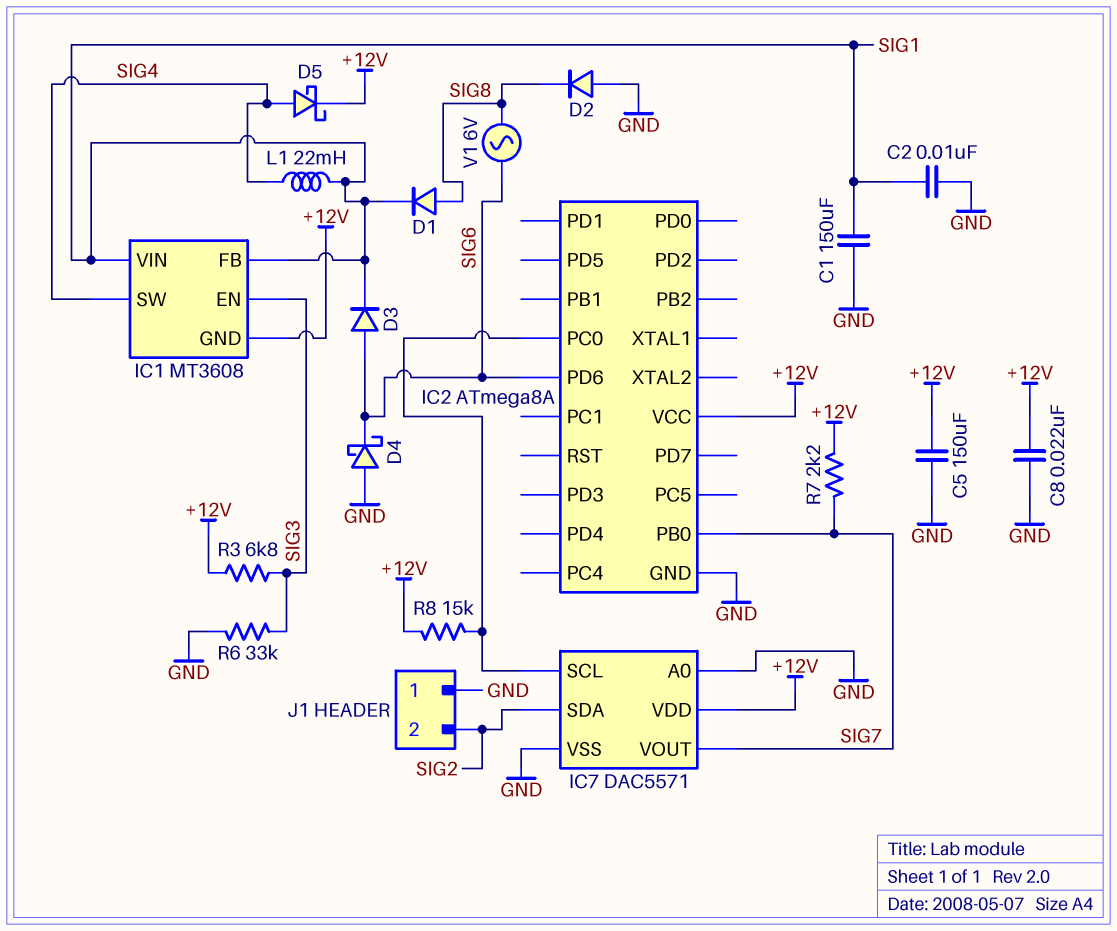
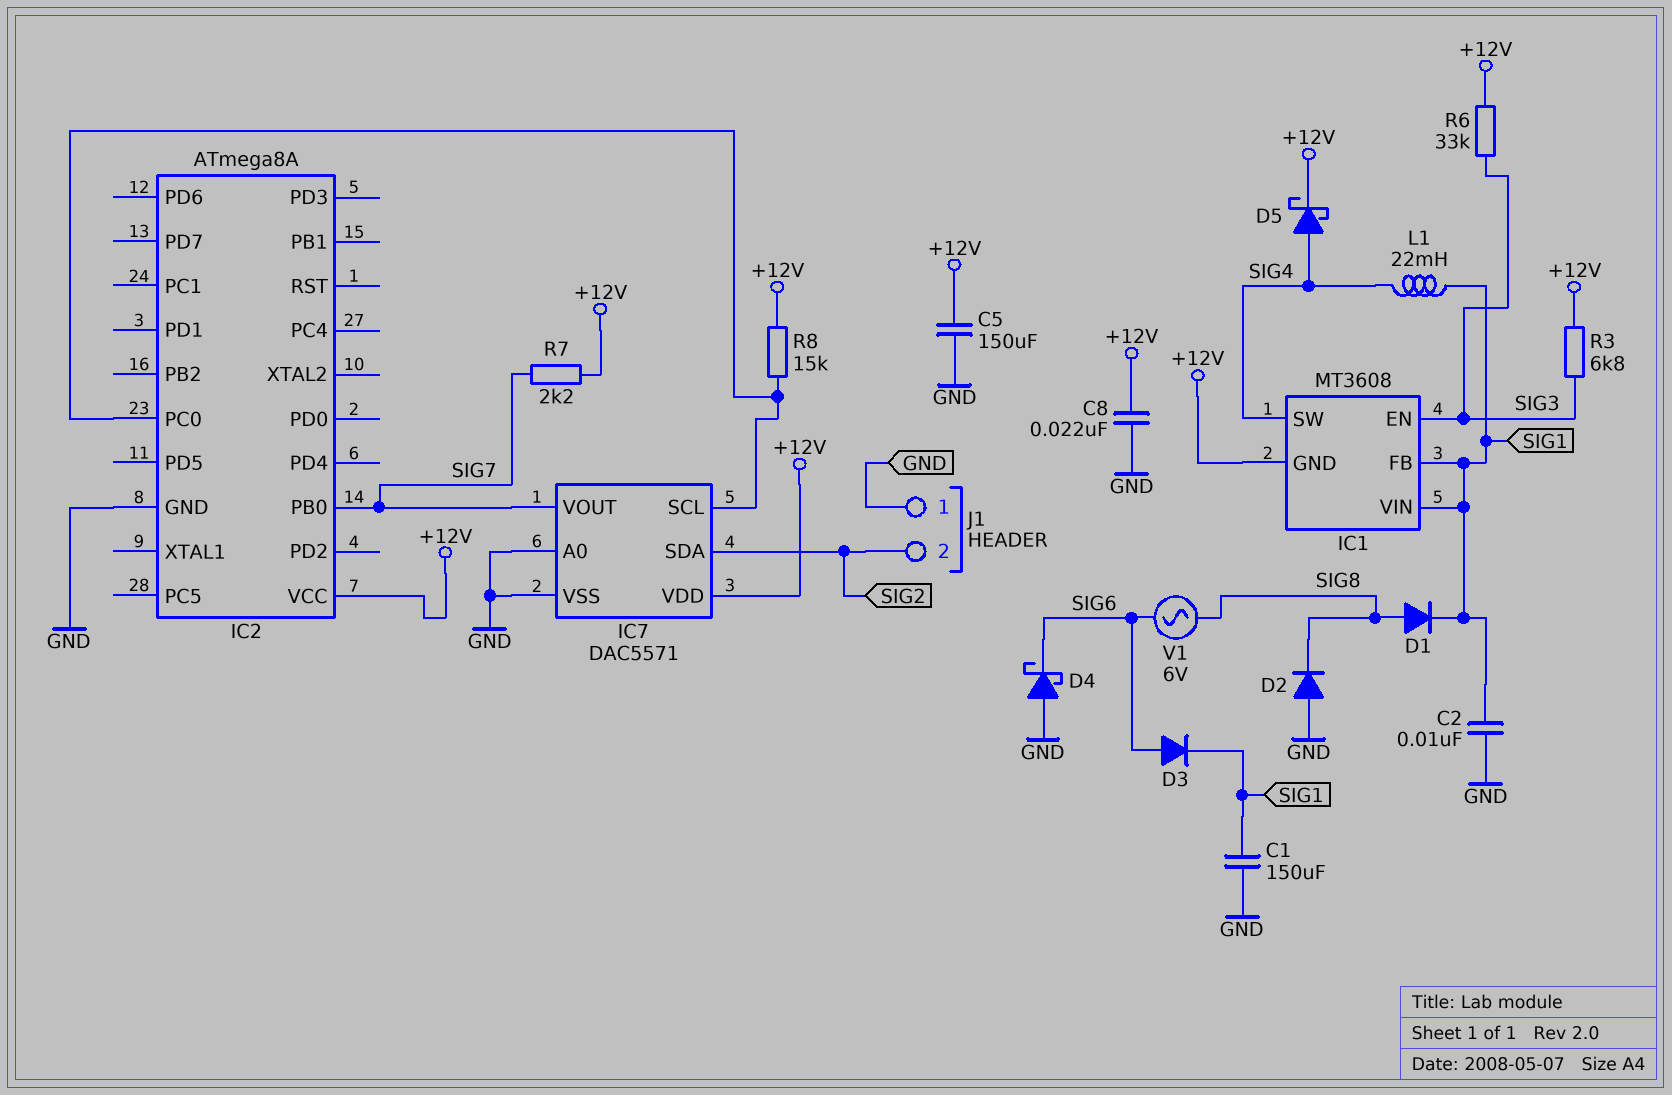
IC2 pin PD6: SIG6 -> none
R6: 33k (GND, SIG3) -> 33k (+12V, SIG3)

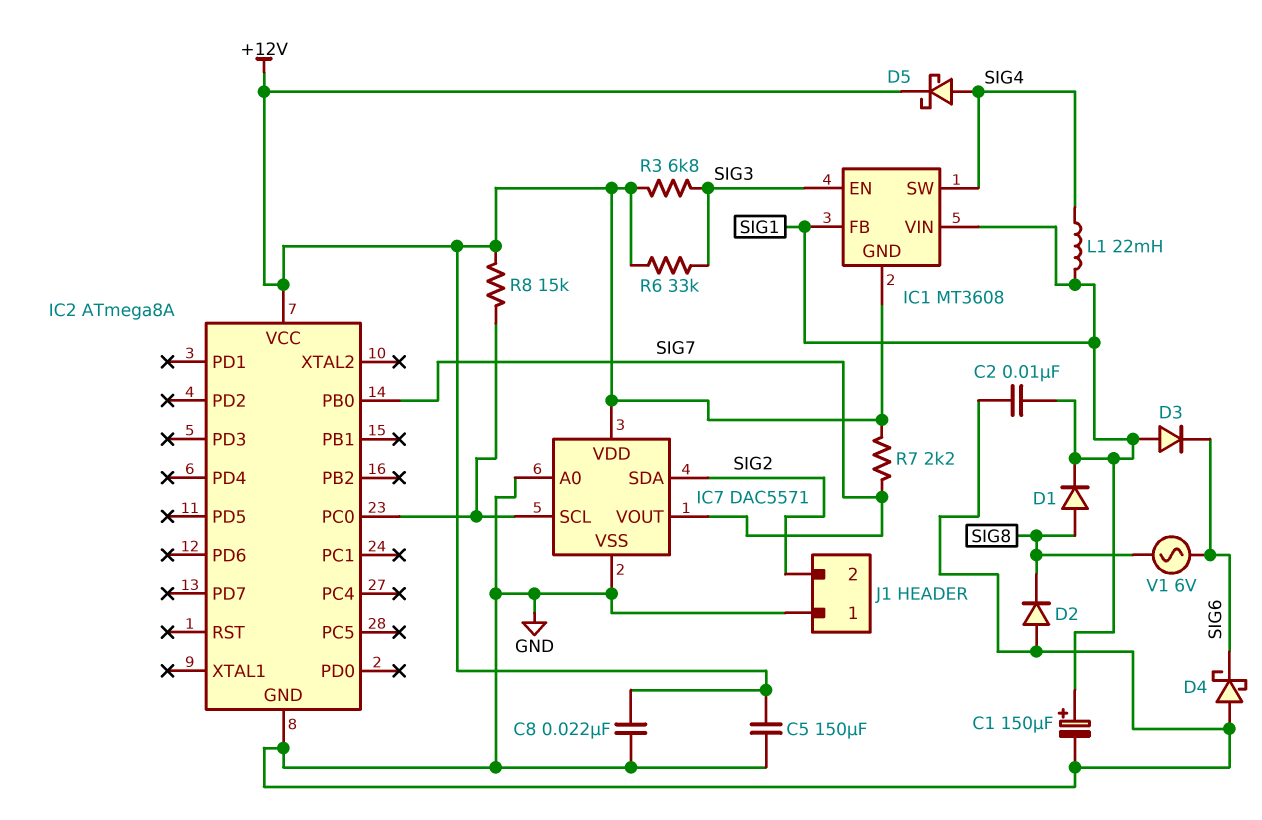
C1: 150uF (GND, SIG1) -> 150uF (plus SIG1, minus GND)
D3: diode (A SIG6, K SIG1) -> diode (A SIG1, K SIG6)

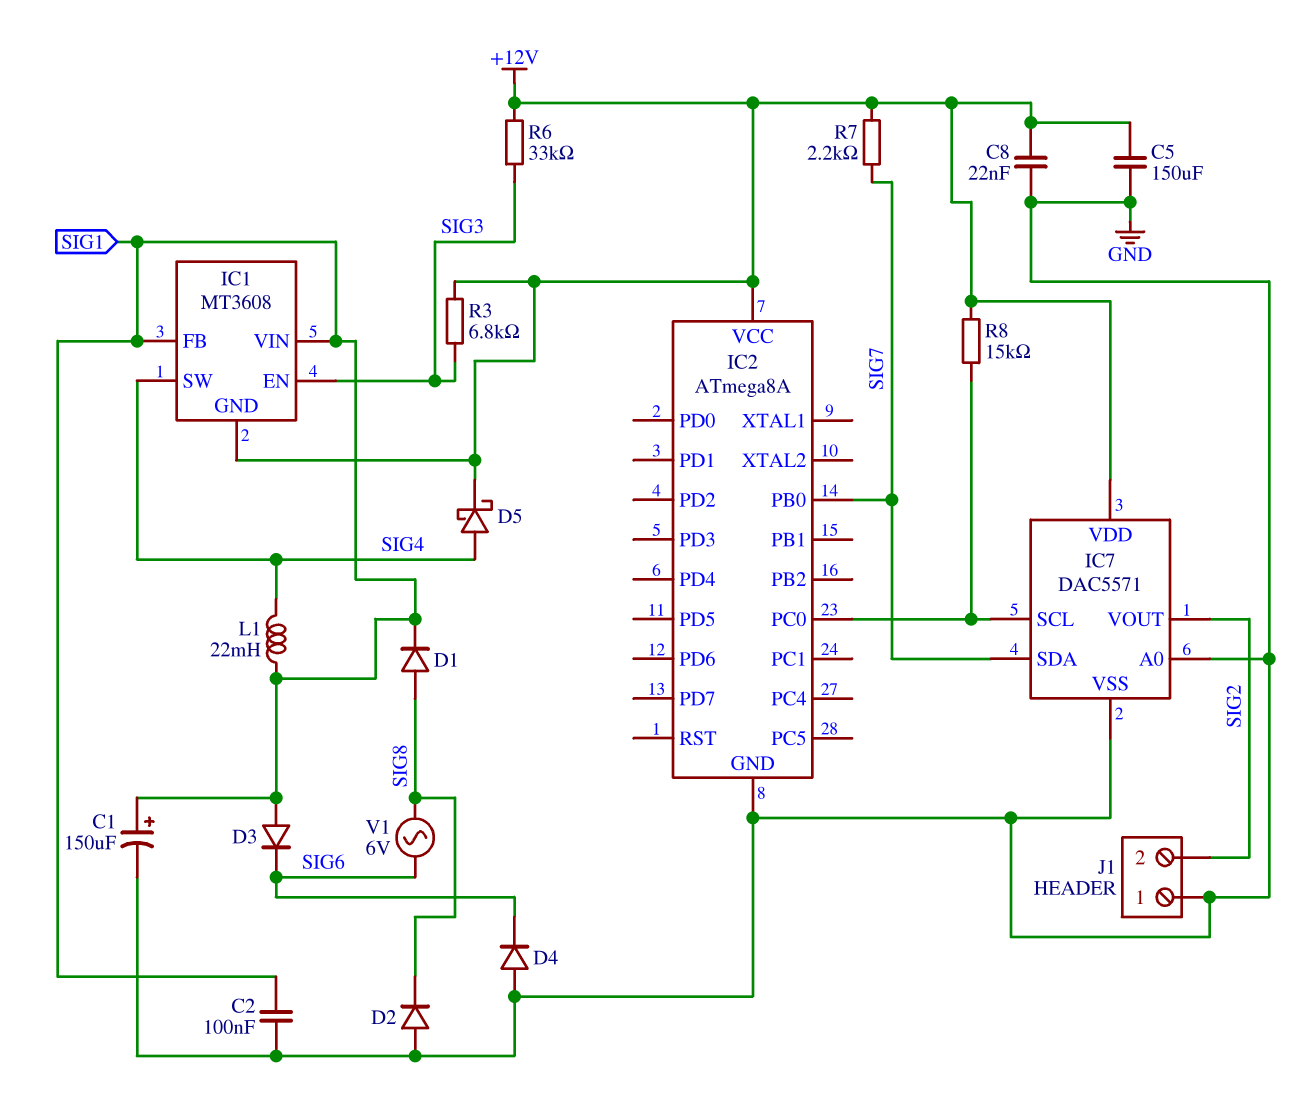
C2: 10nF (GND, SIG1) -> 100nF (GND, SIG1)
D4: schottky (A GND, K SIG6) -> diode (A GND, K SIG6)
IC7 pin SDA: SIG2 -> SIG7
IC7 pin VOUT: SIG7 -> SIG2

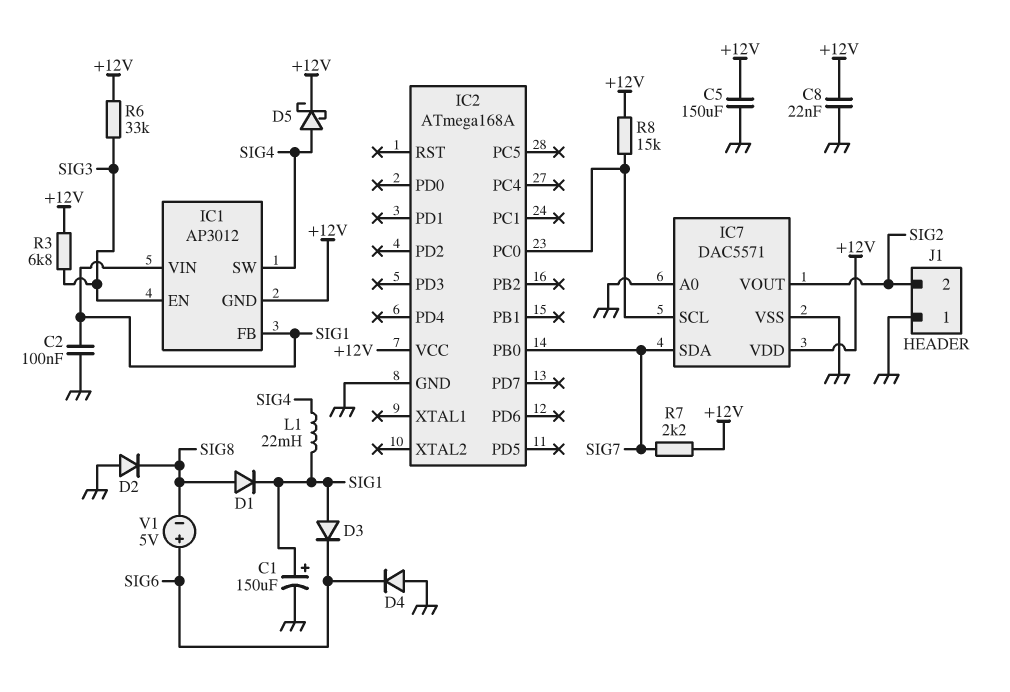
IC1: MT3608 -> AP3012
IC2: ATmega8A -> ATmega168A
V1: AC 6V (SIG6, SIG8) -> 5V (plus SIG6, minus SIG8)

